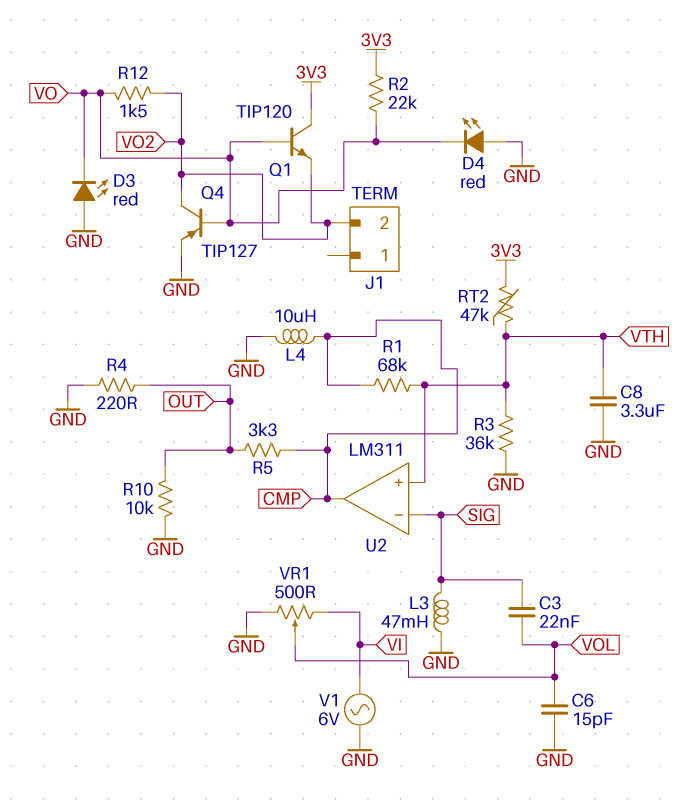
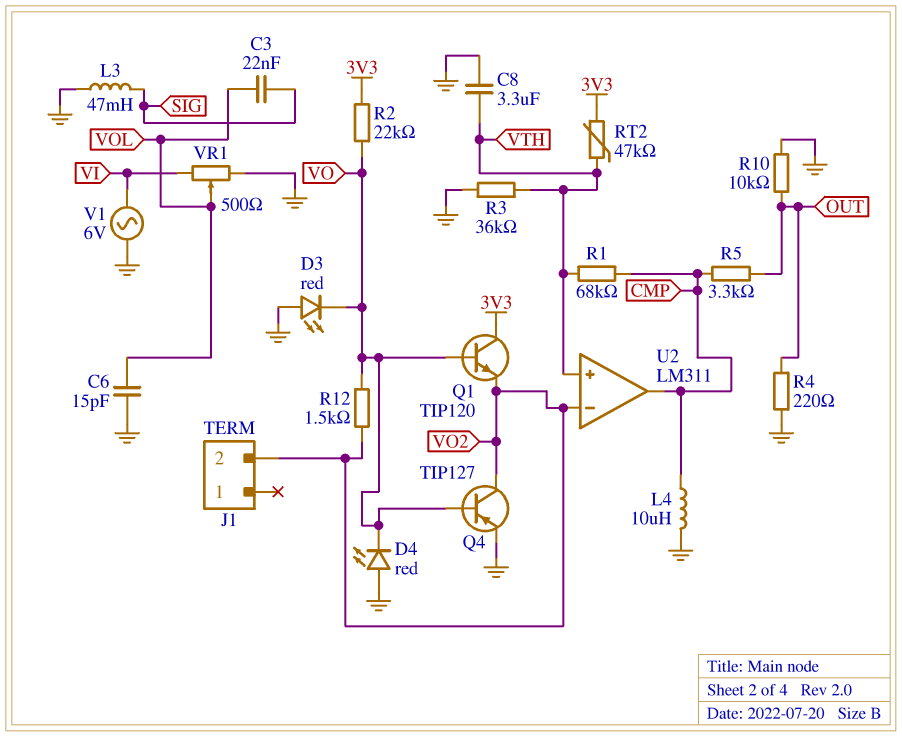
U2 pin in-: SIG -> VO2

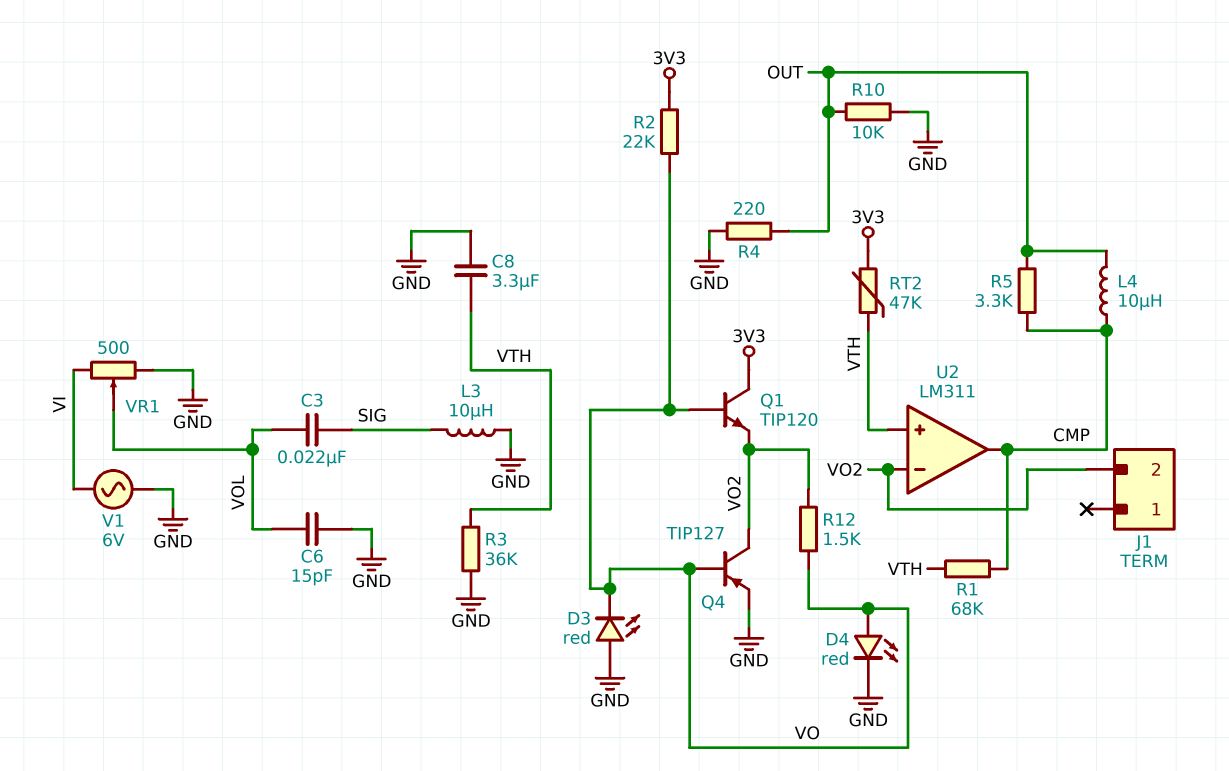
D4: LED red (A GND, K VO) -> LED red (A VO, K GND)
L3: 47mH (GND, SIG) -> 10uH (GND, SIG)
L4: 10uH (CMP, GND) -> 10uH (CMP, OUT)

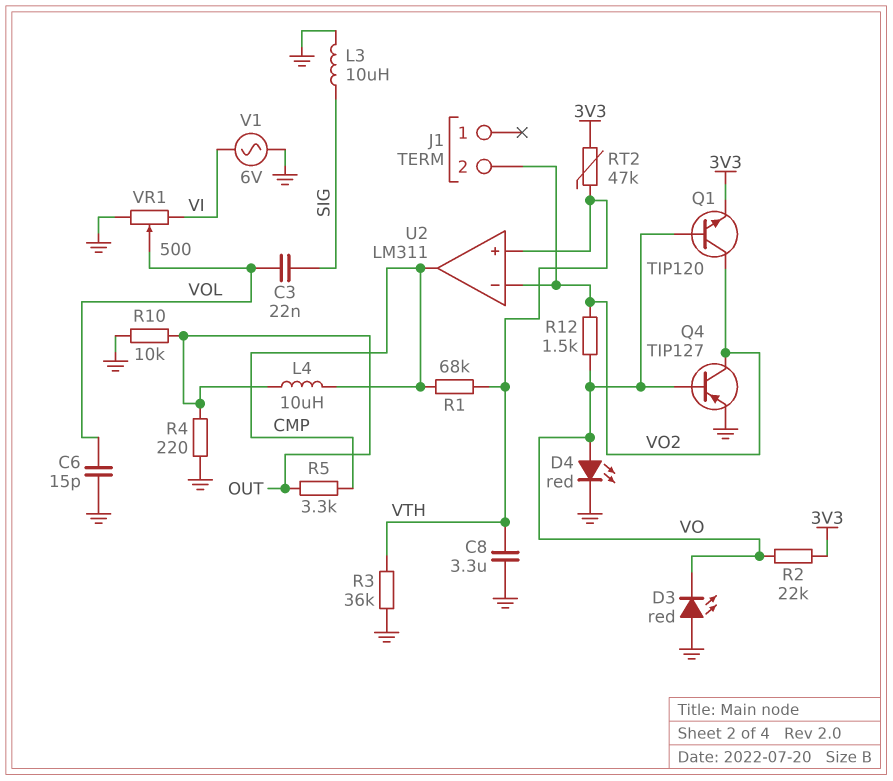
Q1: NPN TIP120 (B VO, C 3V3, E VO2) -> NPN TIP120 (B VO, C VO2, E 3V3)

